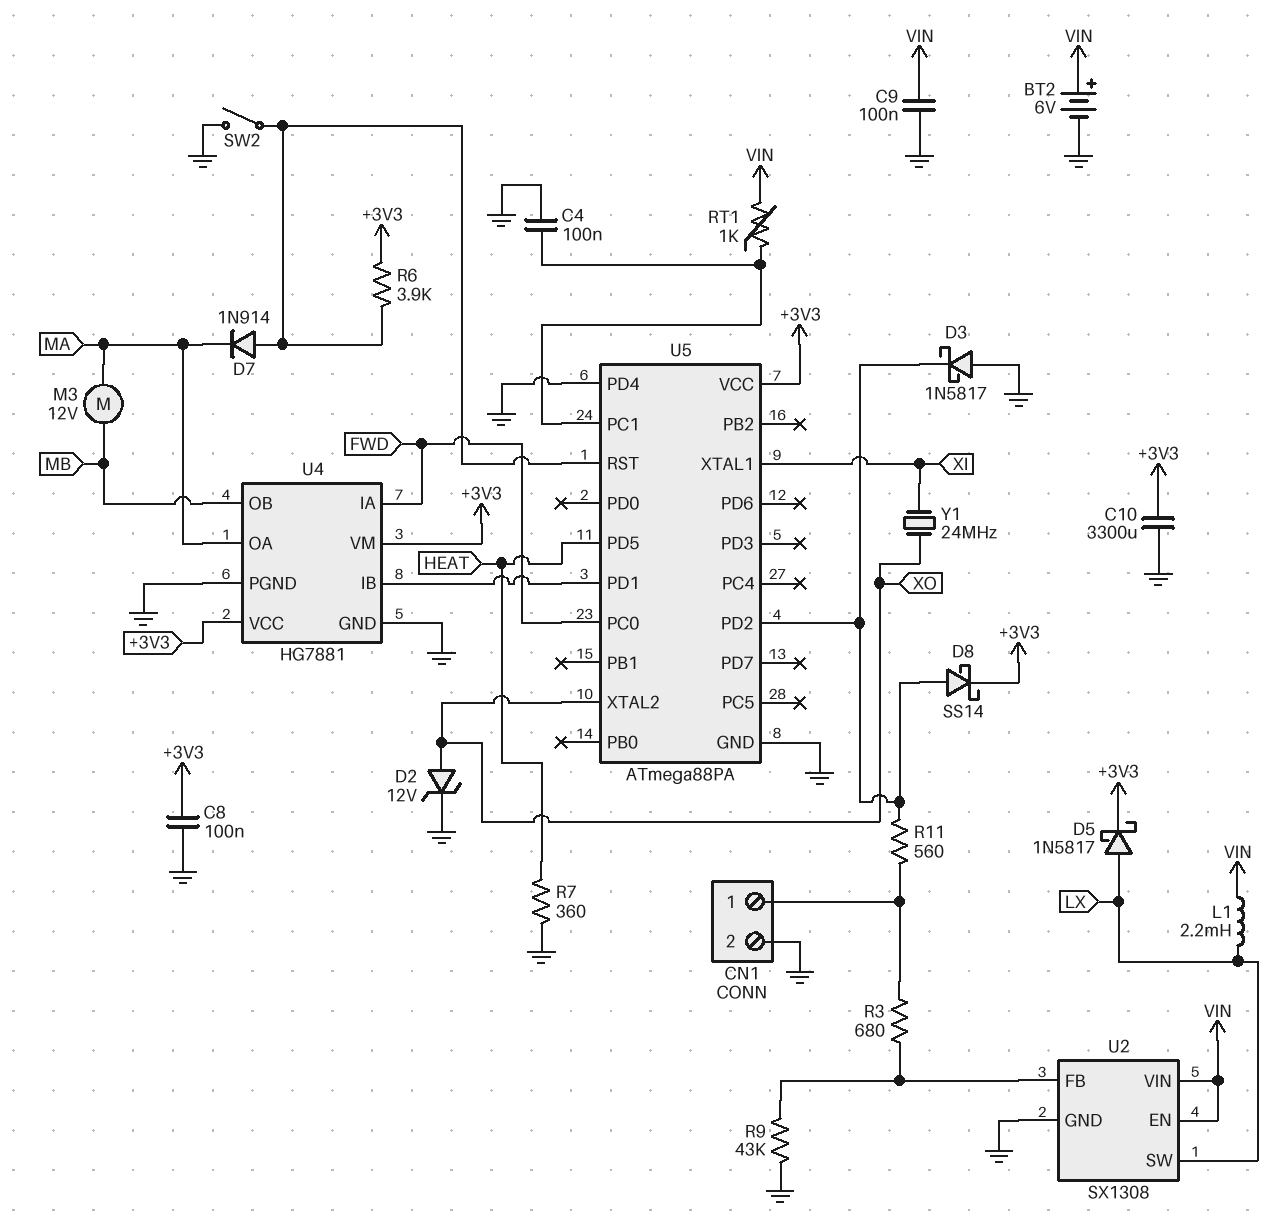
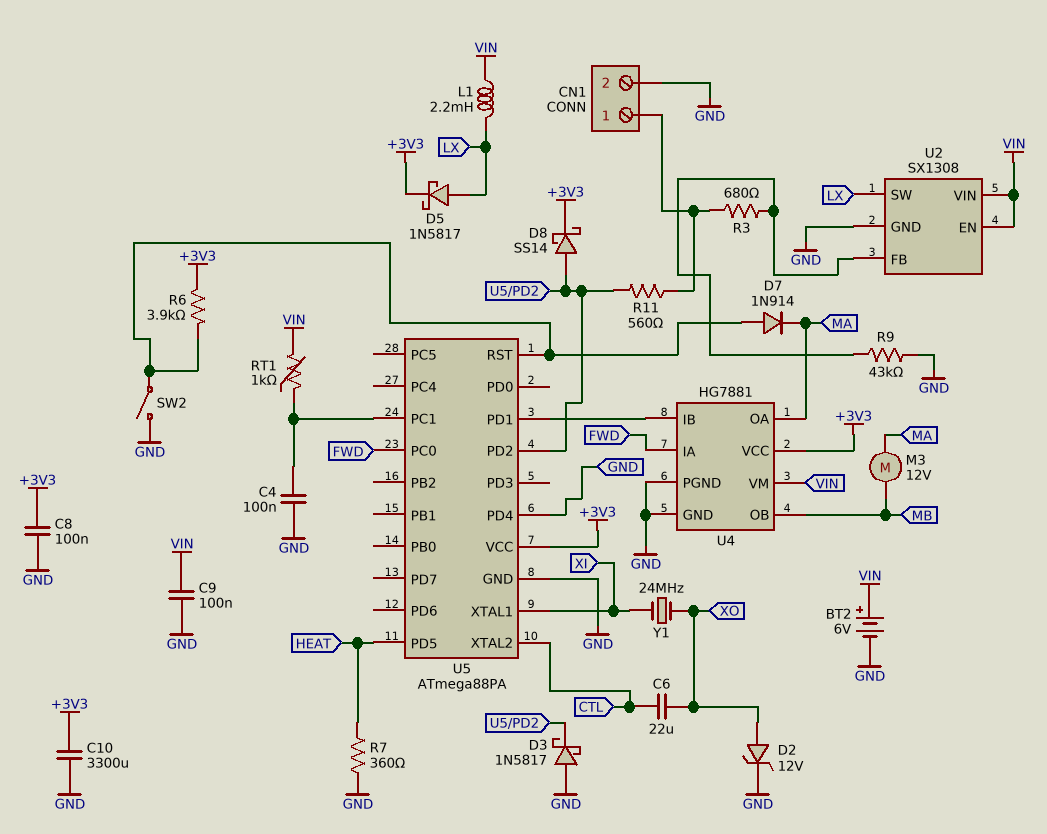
C6: none -> 22uF (CTL, XO)
U4 pin VM: +3V3 -> VIN
U5 pin XTAL2: XO -> CTL

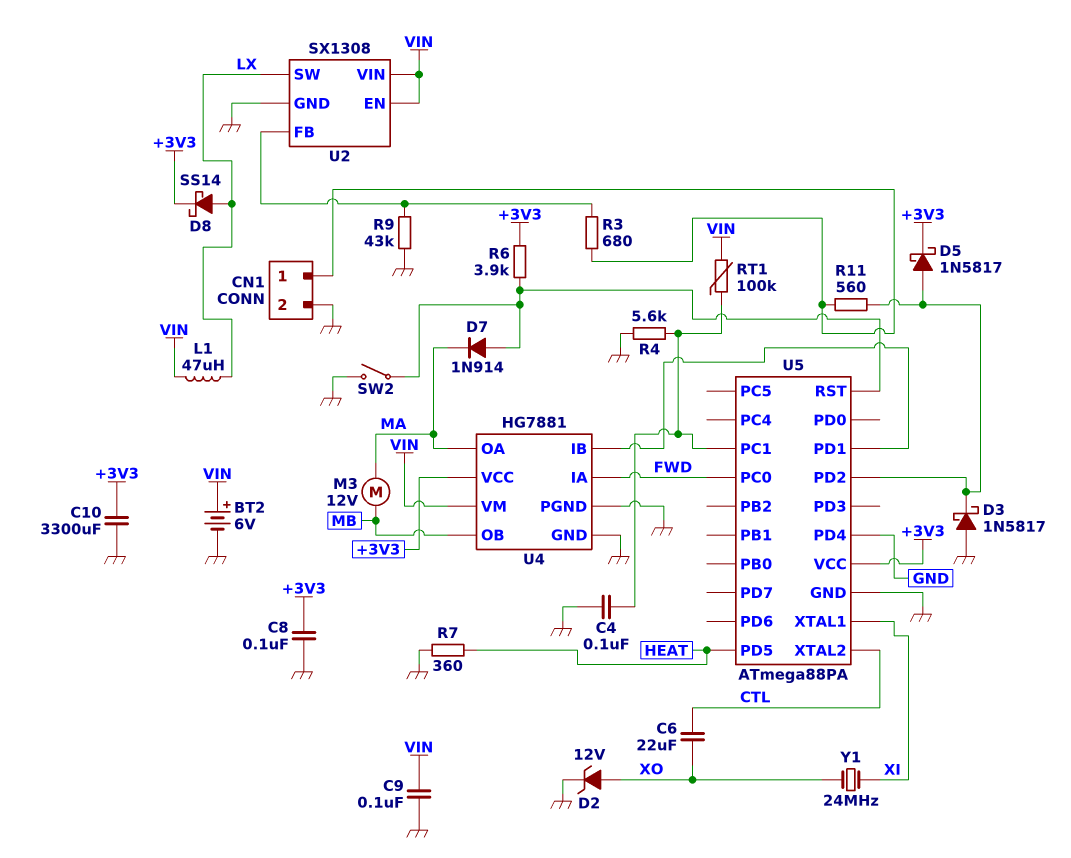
D5: schottky 1N5817 (A LX, K +3V3) -> schottky 1N5817 (A U5/PD2, K +3V3)
D8: schottky SS14 (A U5/PD2, K +3V3) -> schottky SS14 (A LX, K +3V3)
L1: 2.2mH (LX, VIN) -> 47uH (LX, VIN)
R4: none -> 5.6k (GND, U5/PC1)
RT1: 1k (U5/PC1, VIN) -> 100k (U5/PC1, VIN)

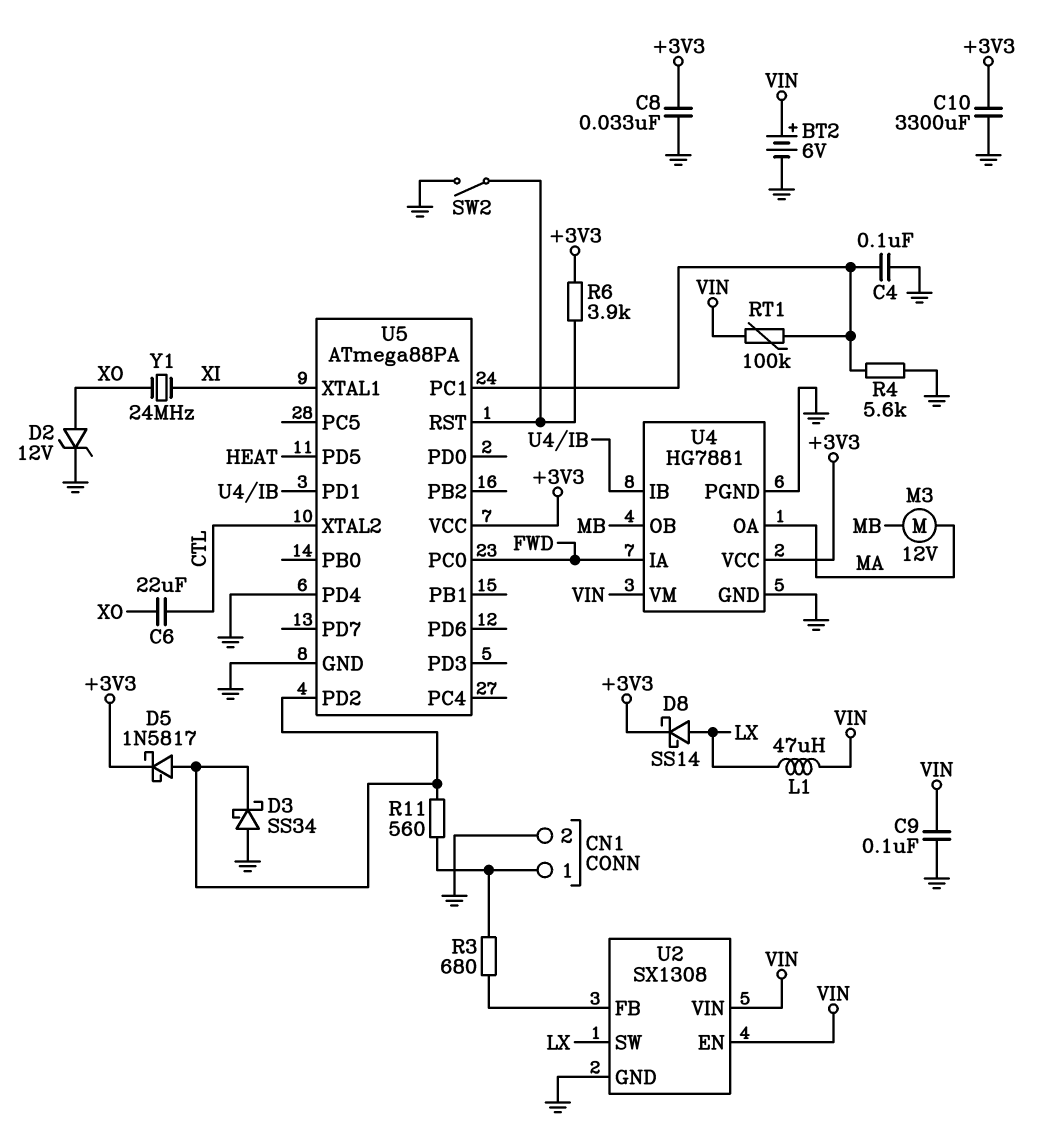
C8: 100nF (+3V3, GND) -> 33nF (+3V3, GND)
D3: schottky 1N5817 (A GND, K U5/PD2) -> schottky SS34 (A GND, K U5/PD2)
D7: diode 1N914 (A U5/RST, K MA) -> none
R7: 360 (GND, HEAT) -> none
R9: 43k (GND, U2/FB) -> none

